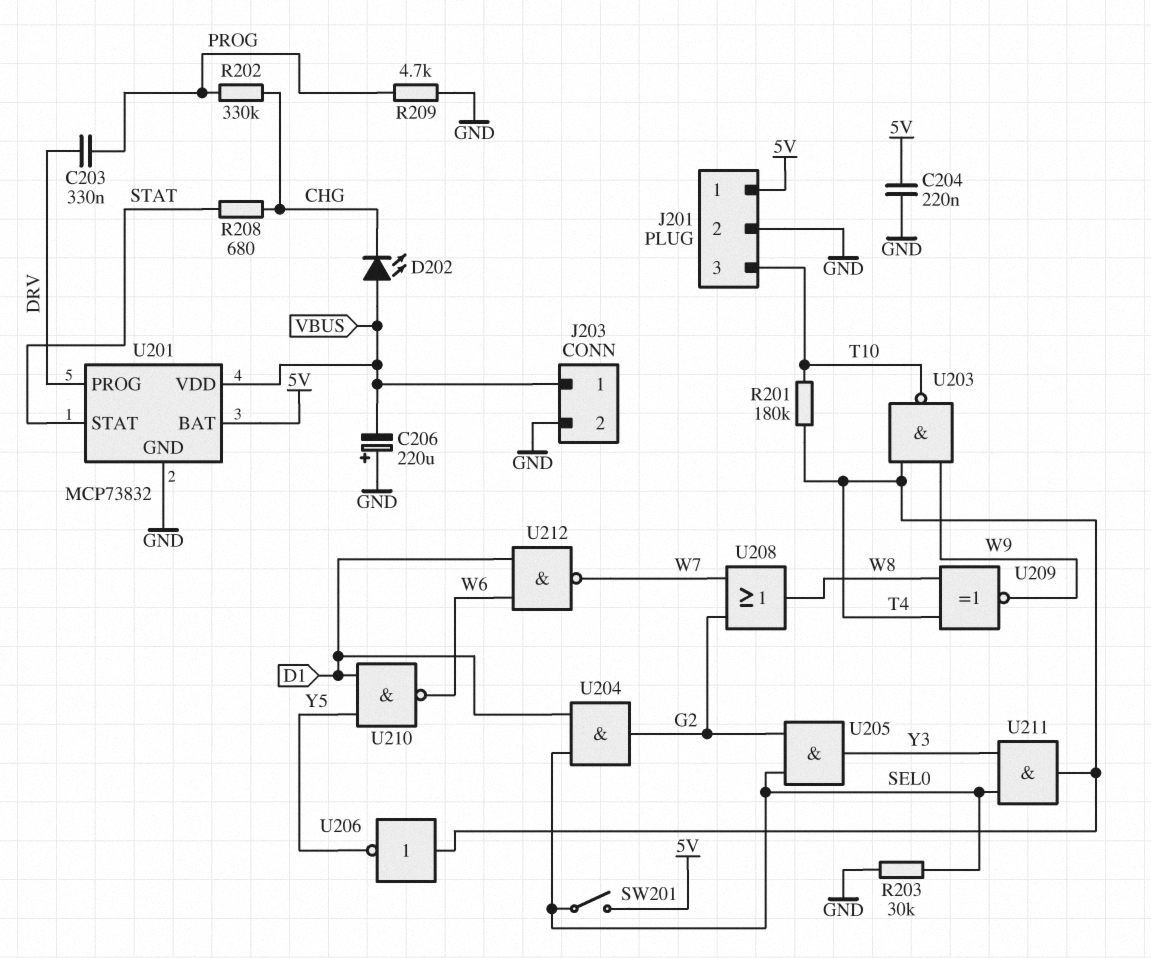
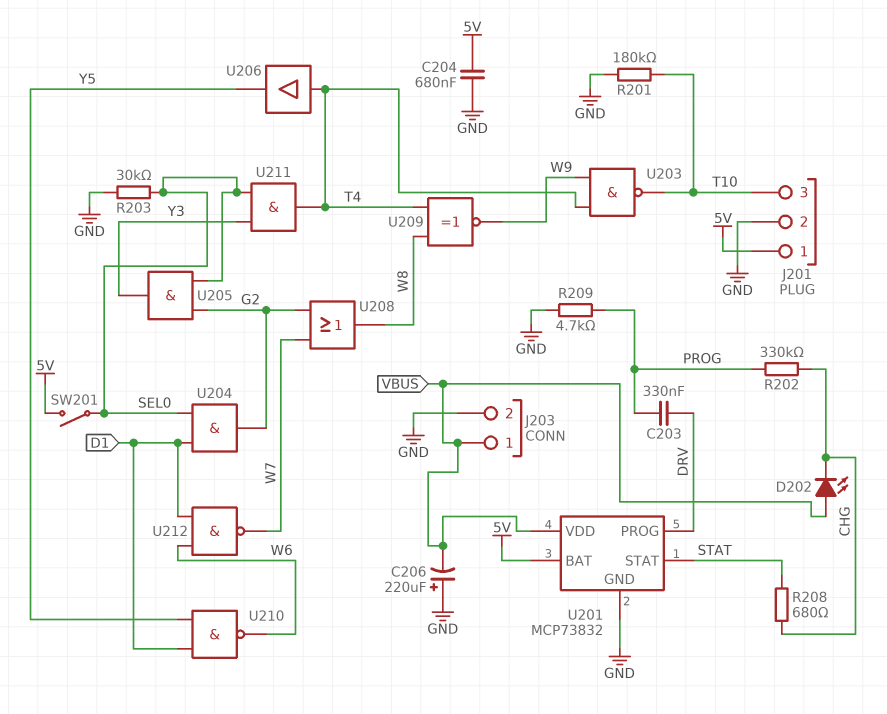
C204: 220nF (5V, GND) -> 680nF (5V, GND)
R201: 180k (T4, T10) -> 180k (GND, T10)
U206: NOT (in T4, out Y5) -> buffer (in T4, out Y5)

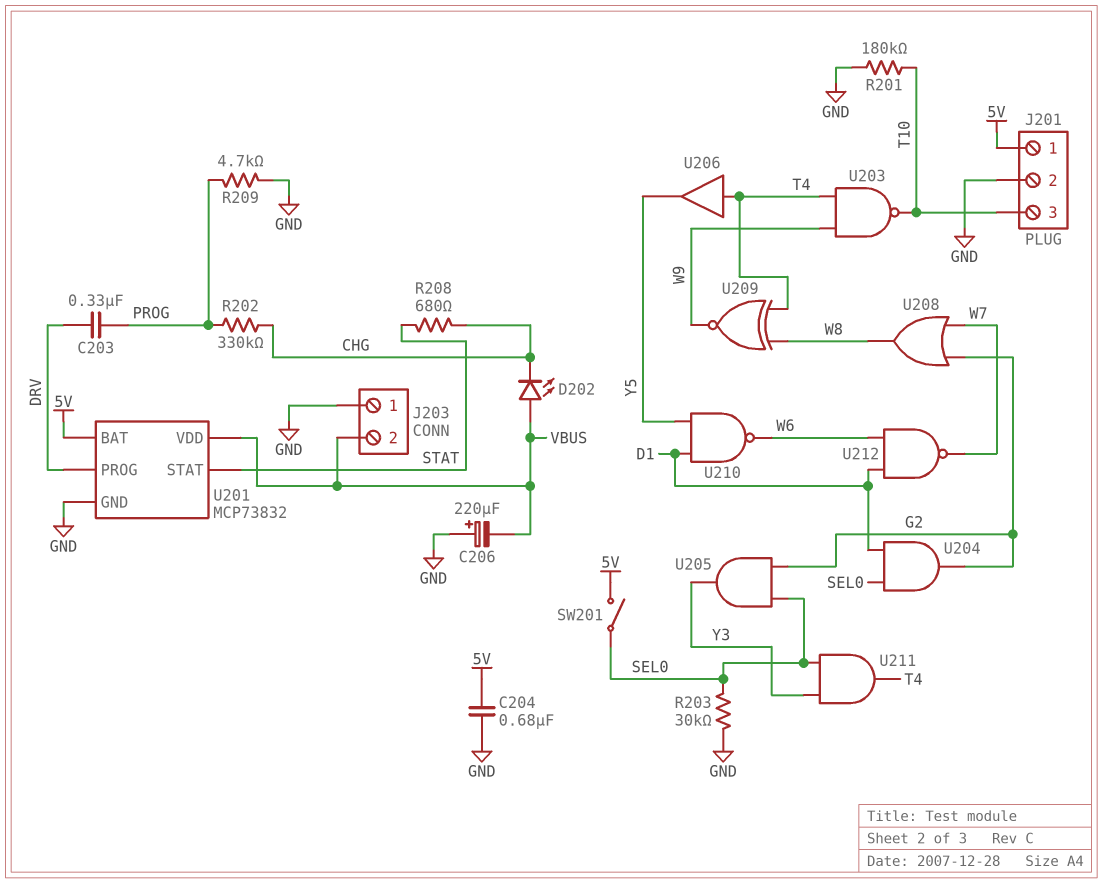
J203 pin 1: VBUS -> GND
J203 pin 2: GND -> VBUS

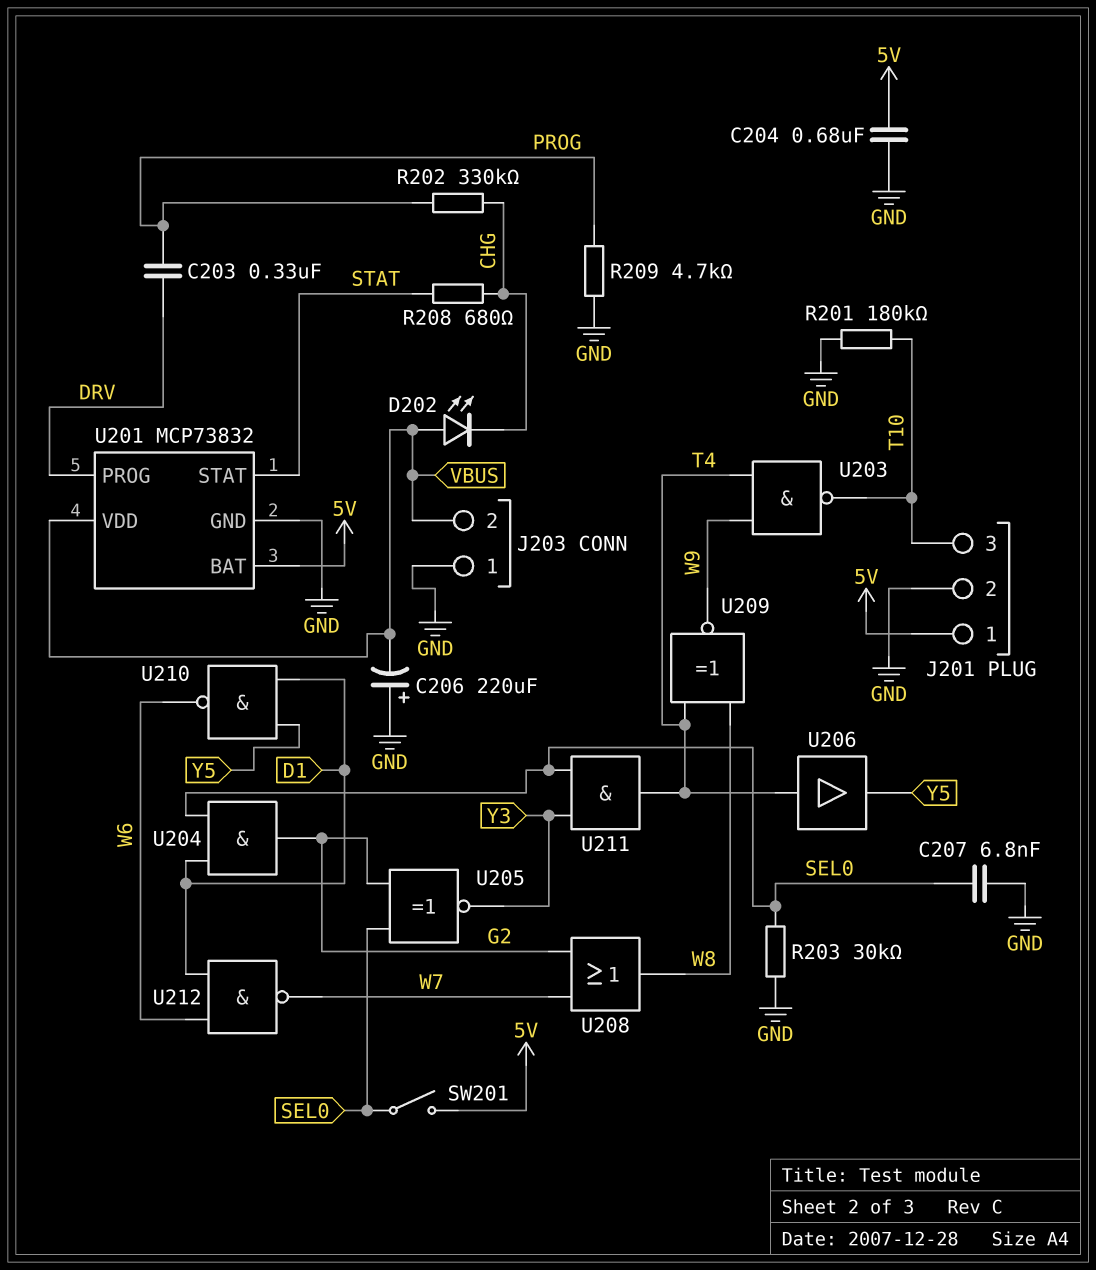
C207: none -> 6.8nF (GND, SEL0)
U205: AND (in G2, in SEL0, out Y3) -> XNOR (in G2, in SEL0, out Y3)

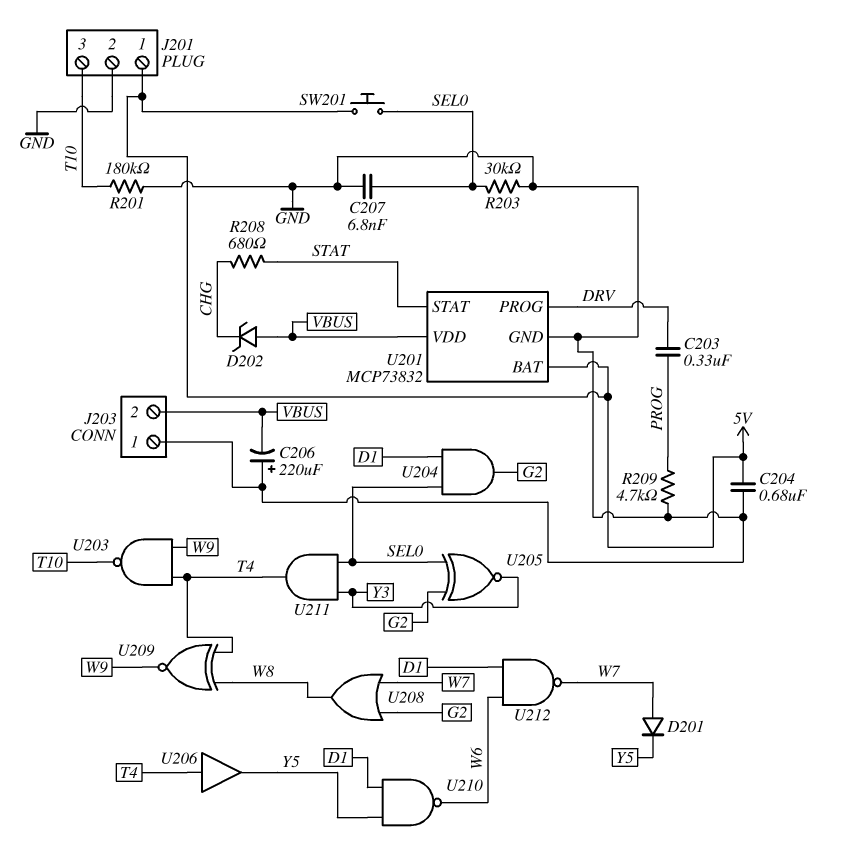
D201: none -> diode (A W7, K Y5)
D202: LED (A VBUS, K CHG) -> zener (A VBUS, K CHG)
R202: 330k (CHG, PROG) -> none
SW201: switch (5V, SEL0) -> button (5V, SEL0)

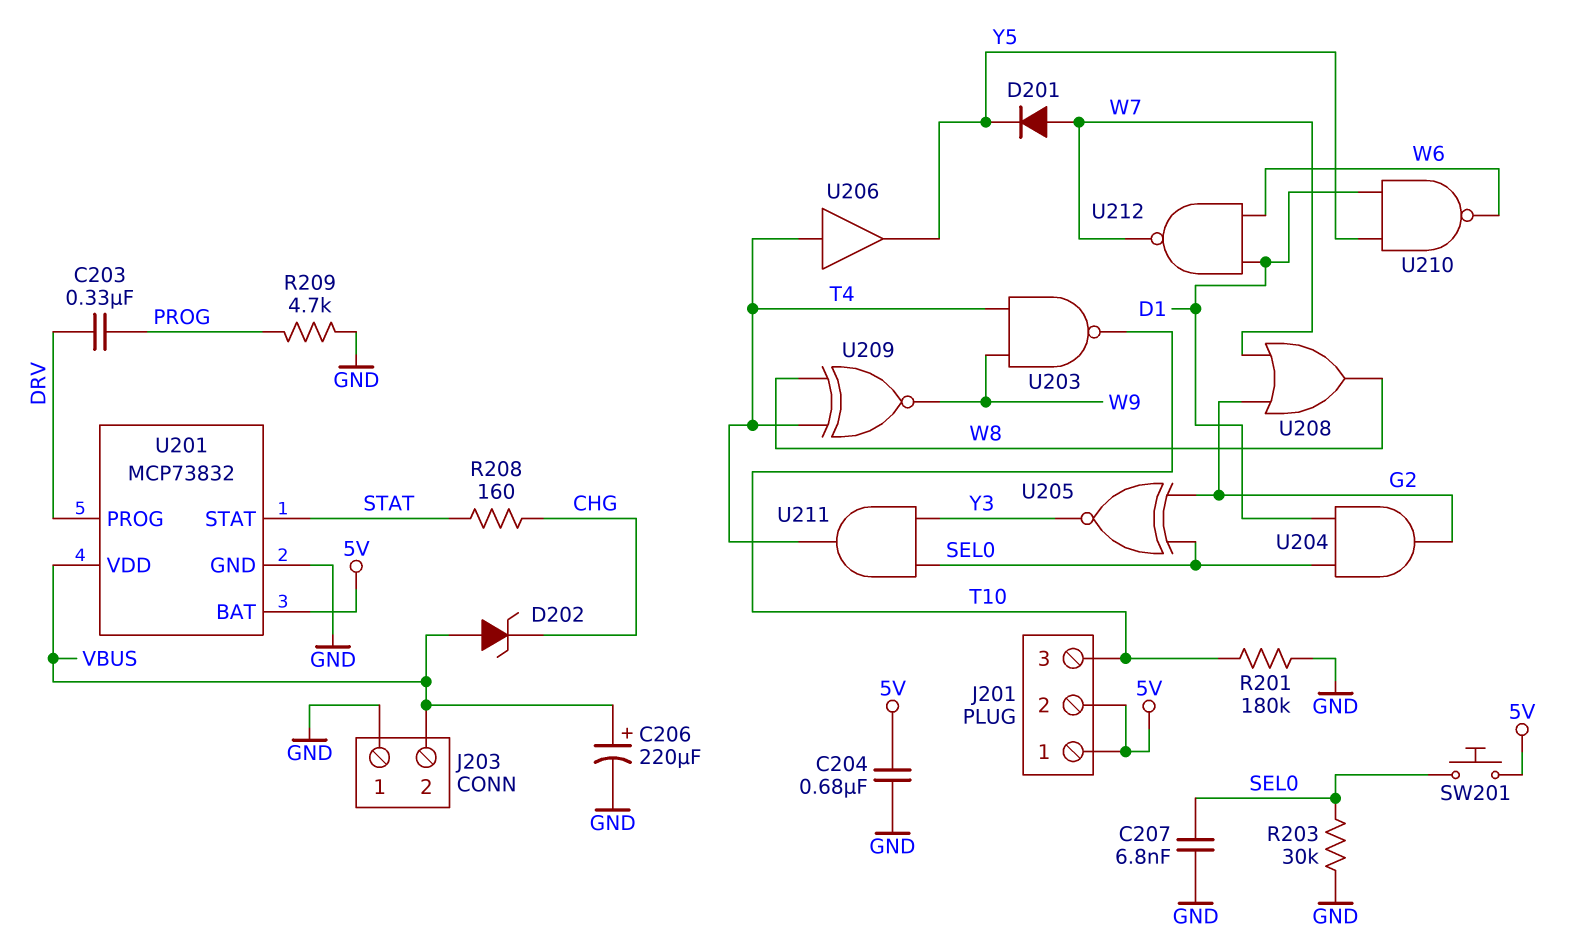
C206: 220uF (plus GND, minus VBUS) -> 220uF (plus VBUS, minus GND)
J201 pin 2: GND -> 5V
R208: 680 (CHG, STAT) -> 160 (CHG, STAT)

